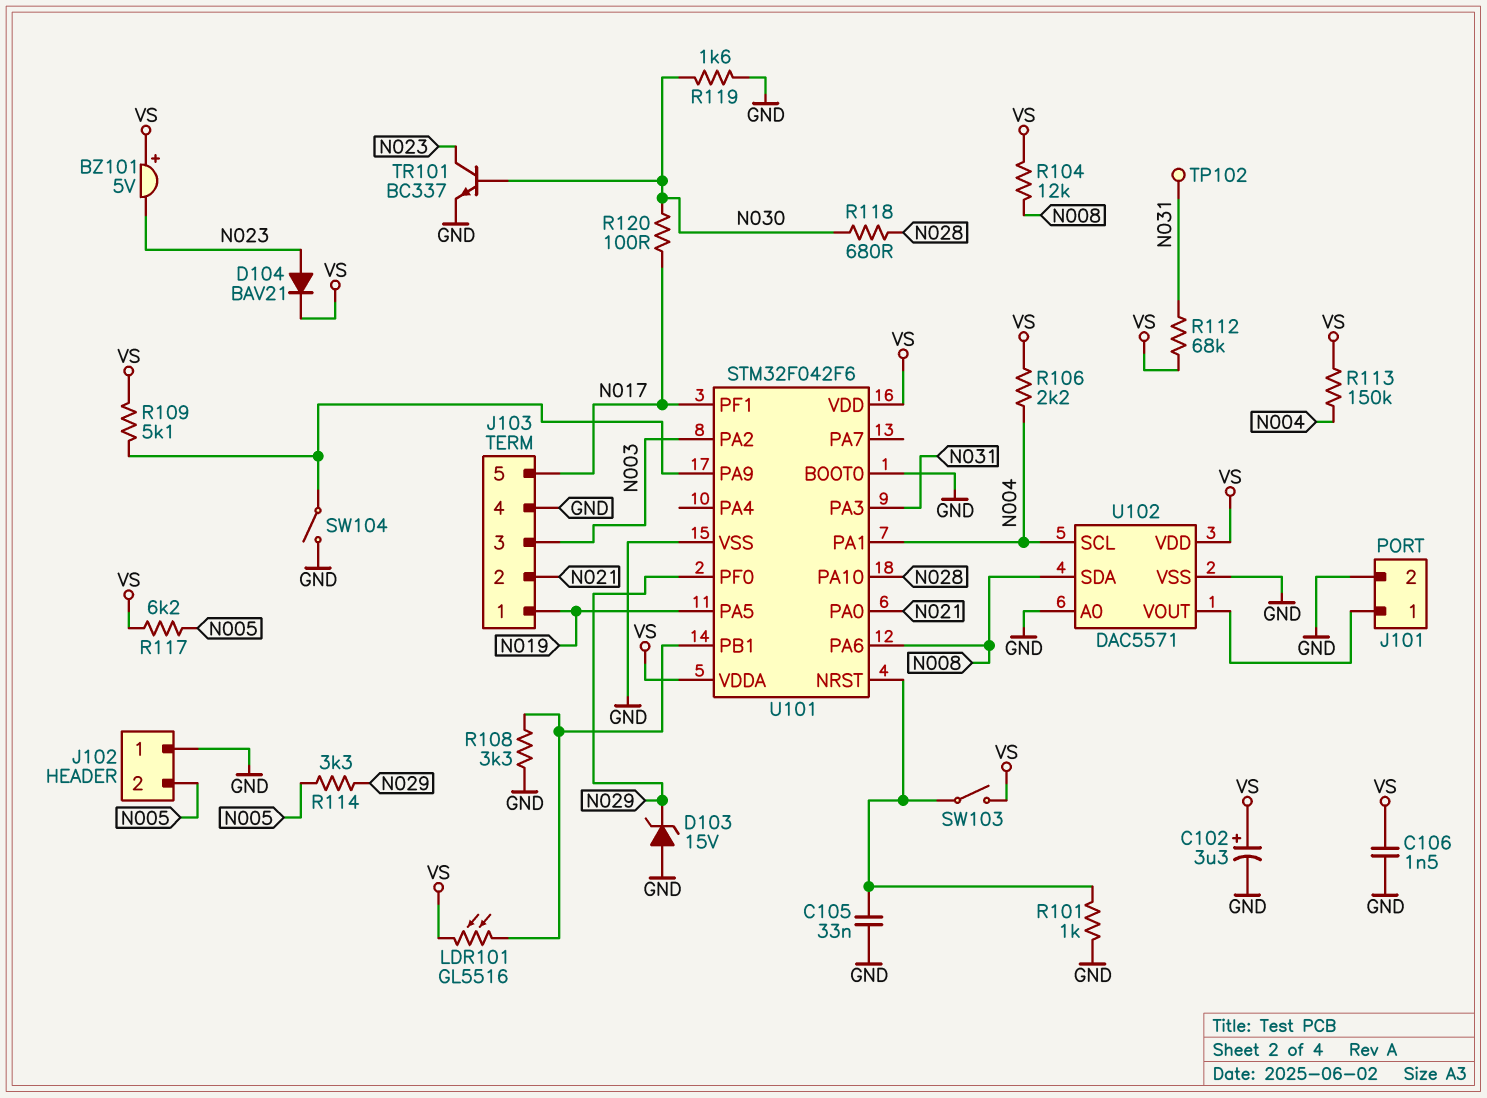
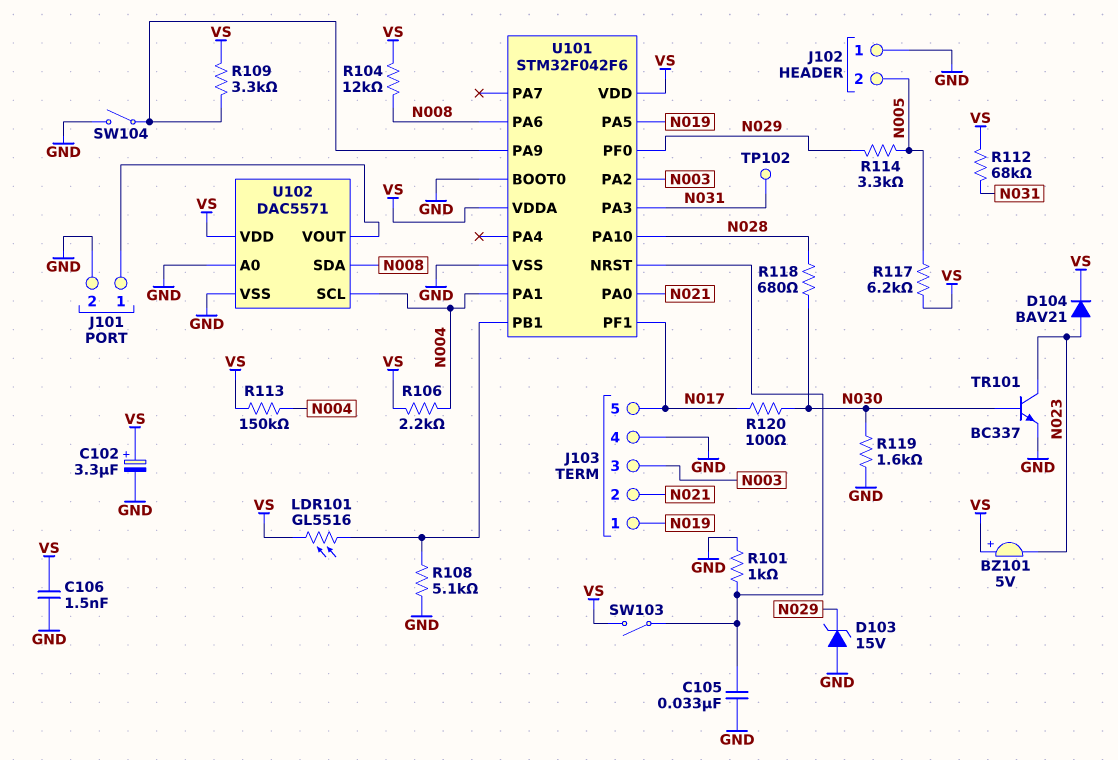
R108: 3.3k (GND, U101/PB1) -> 5.1k (GND, U101/PB1)
R109: 5.1k (U101/PA9, VS) -> 3.3k (U101/PA9, VS)

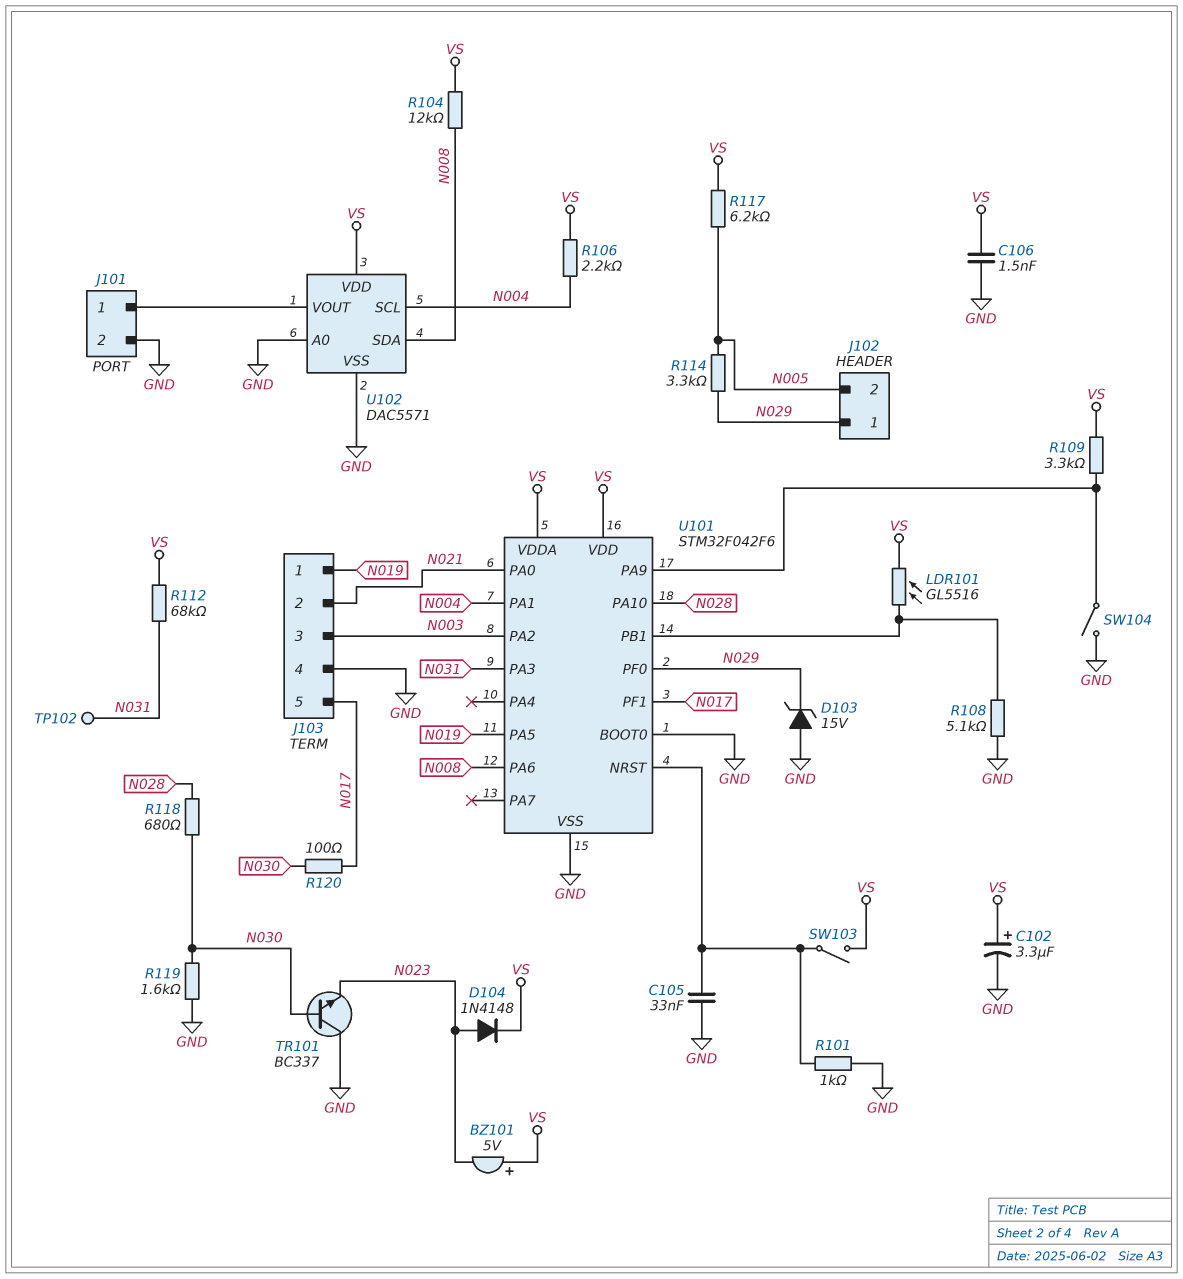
D104: diode BAV21 (A N023, K VS) -> diode 1N4148 (A N023, K VS)
J102 pin 1: GND -> N029
R113: 150k (N004, VS) -> none
TR101: NPN BC337 (B N030, C N023, E GND) -> NPN BC337 (B N030, C GND, E N023)

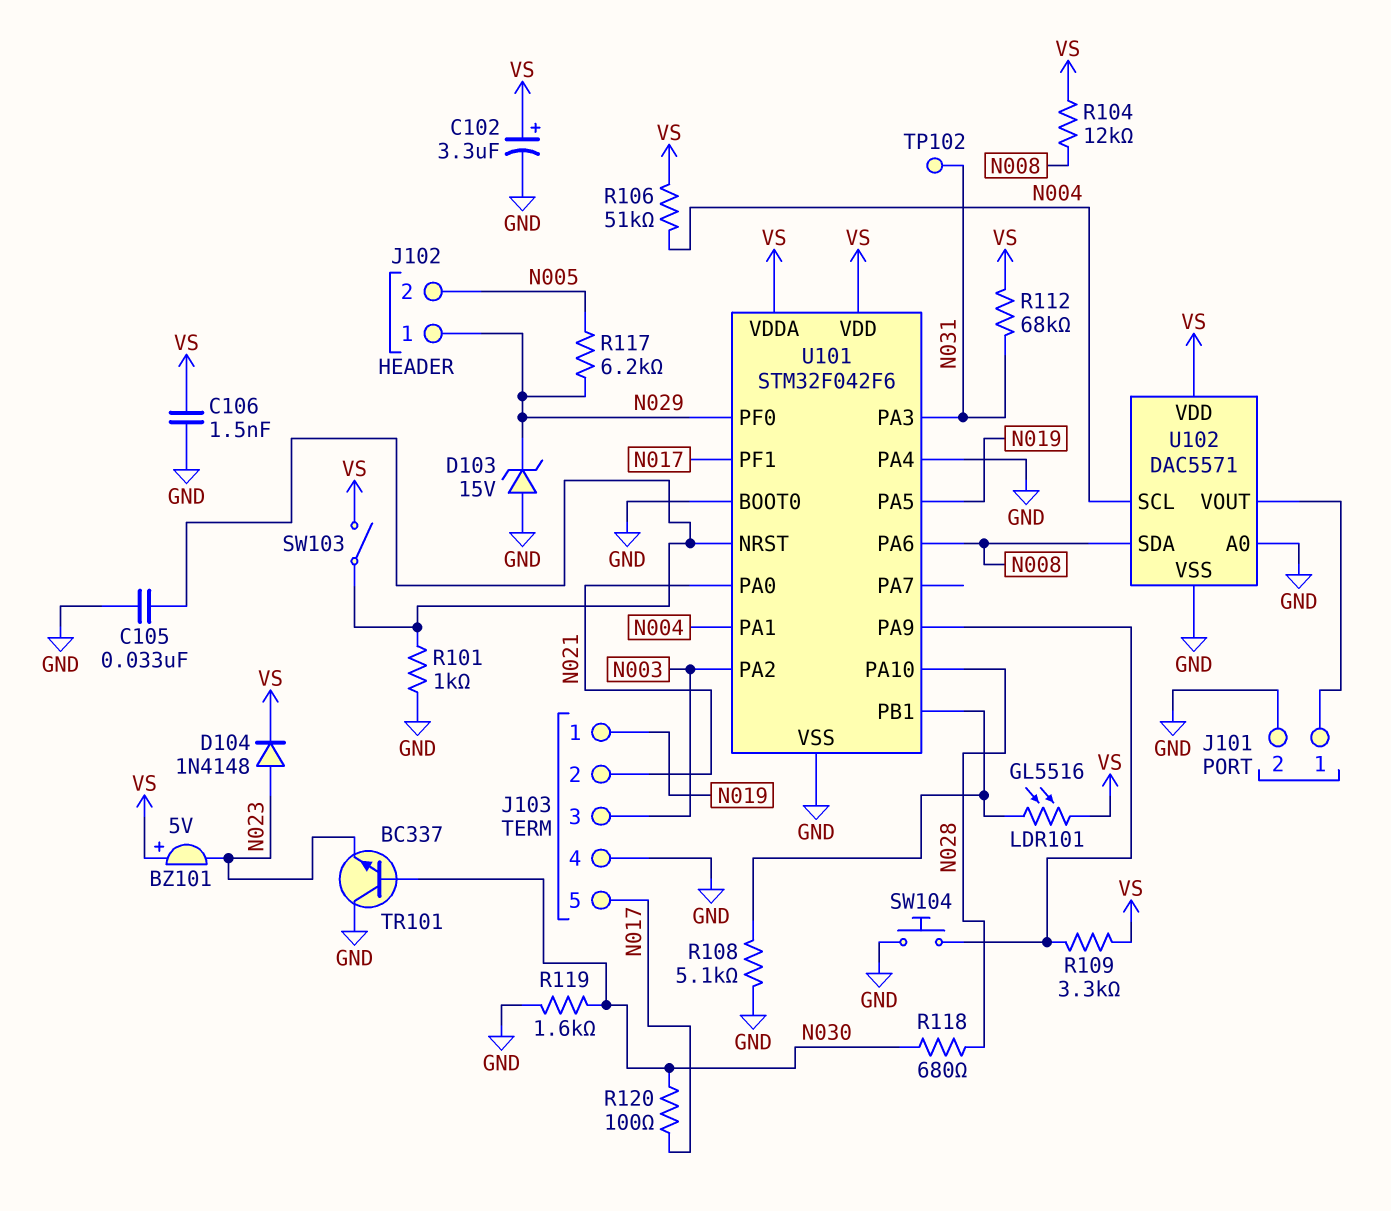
R106: 2.2k (N004, VS) -> 51k (N004, VS)
R114: 3.3k (N005, N029) -> none
R117: 6.2k (N005, VS) -> 6.2k (N005, N029)
SW104: switch (GND, U101/PA9) -> button (GND, U101/PA9)
U101 pin PA4: none -> GND

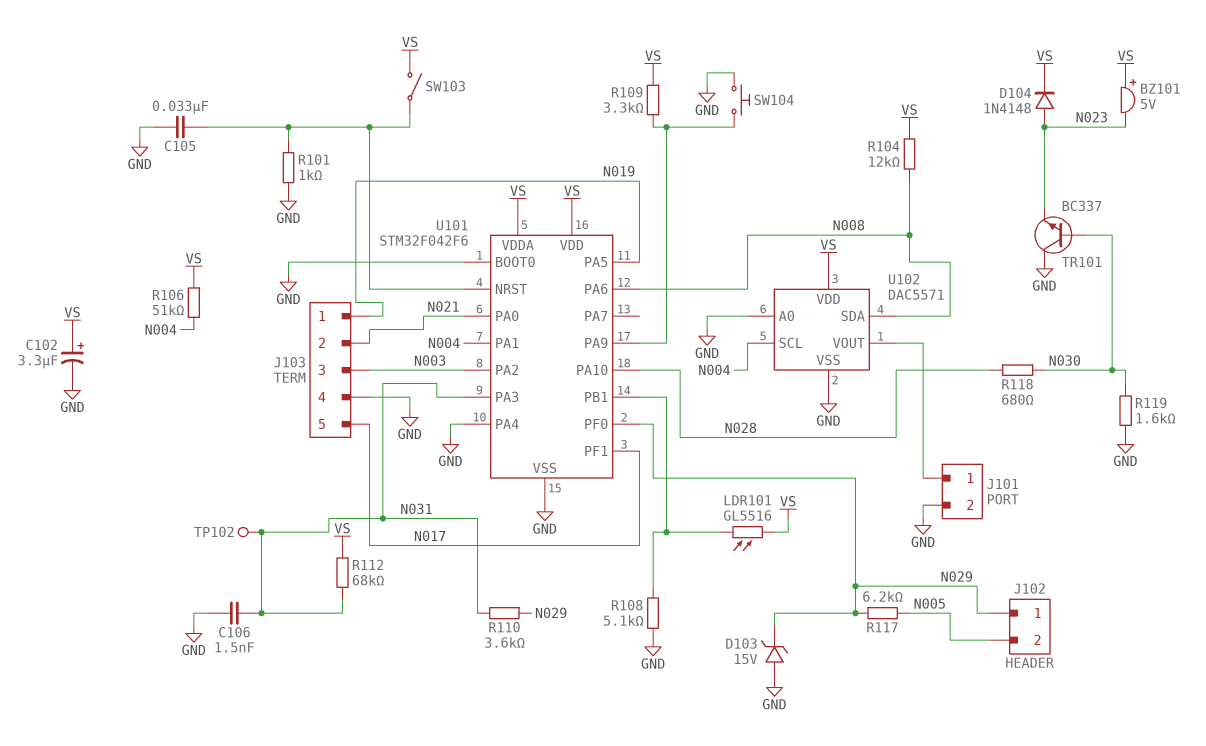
C106: 1.5nF (GND, VS) -> 1.5nF (GND, N031)
R110: none -> 3.6k (N029, N031)
R120: 100 (N017, N030) -> none

